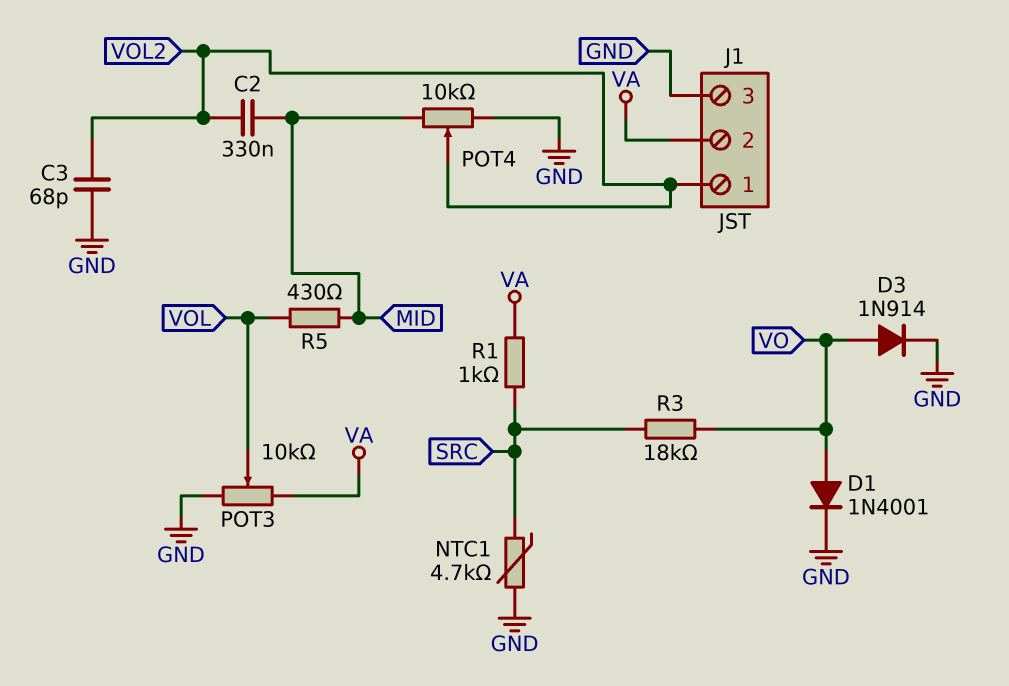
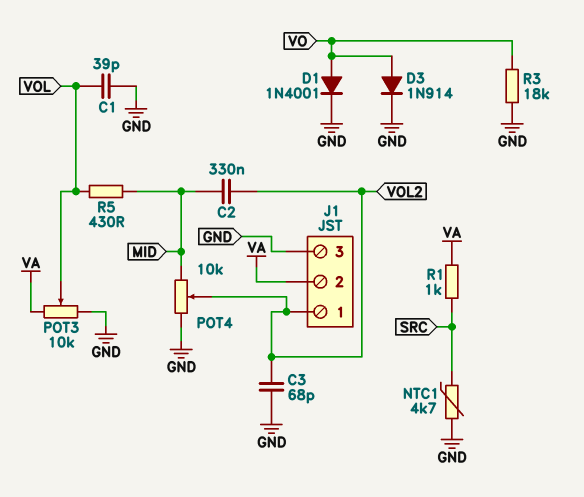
C1: none -> 39pF (GND, VOL)
R3: 18k (SRC, VO) -> 18k (GND, VO)

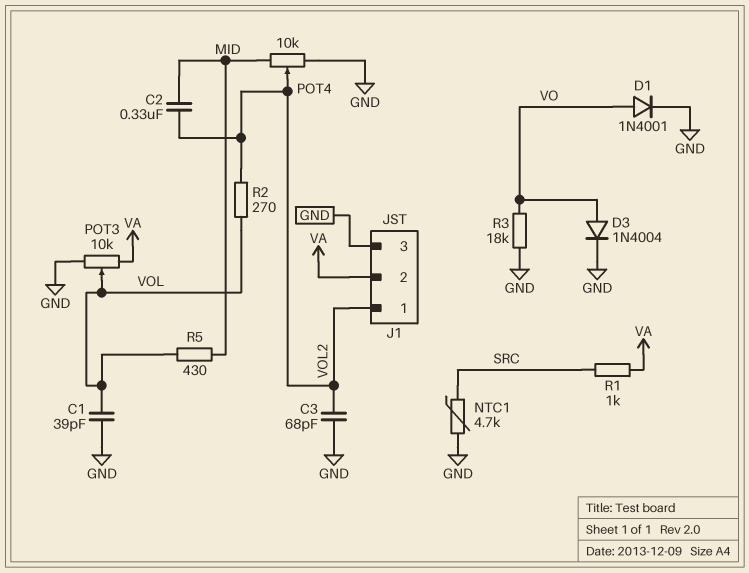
D3: diode 1N914 (A VO, K GND) -> diode 1N4004 (A VO, K GND)
R2: none -> 270 (VOL, VOL2)

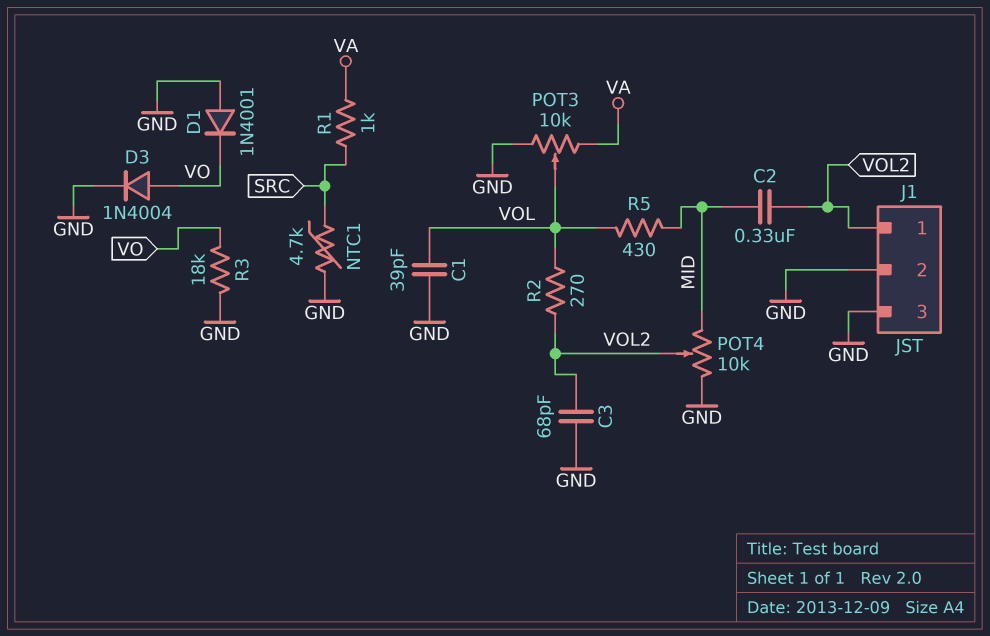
D1: diode 1N4001 (A VO, K GND) -> diode 1N4001 (A GND, K VO)
J1 pin 2: VA -> GND

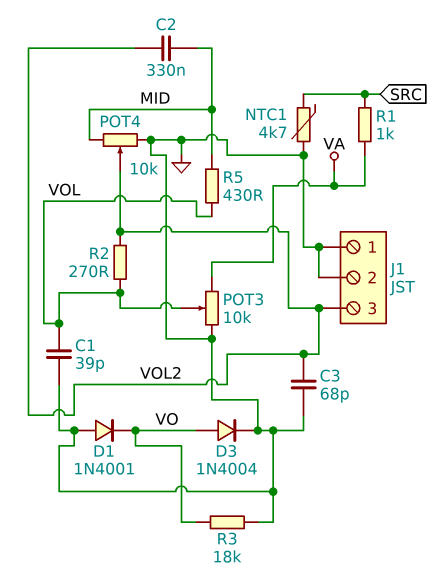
J1 pin 1: VOL2 -> GND
J1 pin 3: GND -> VOL2

